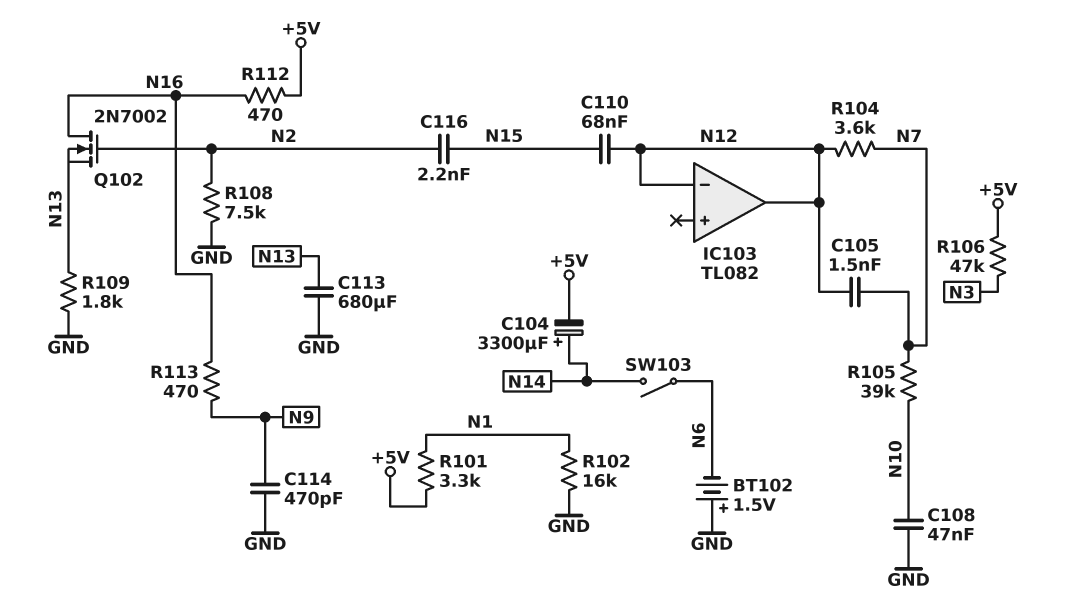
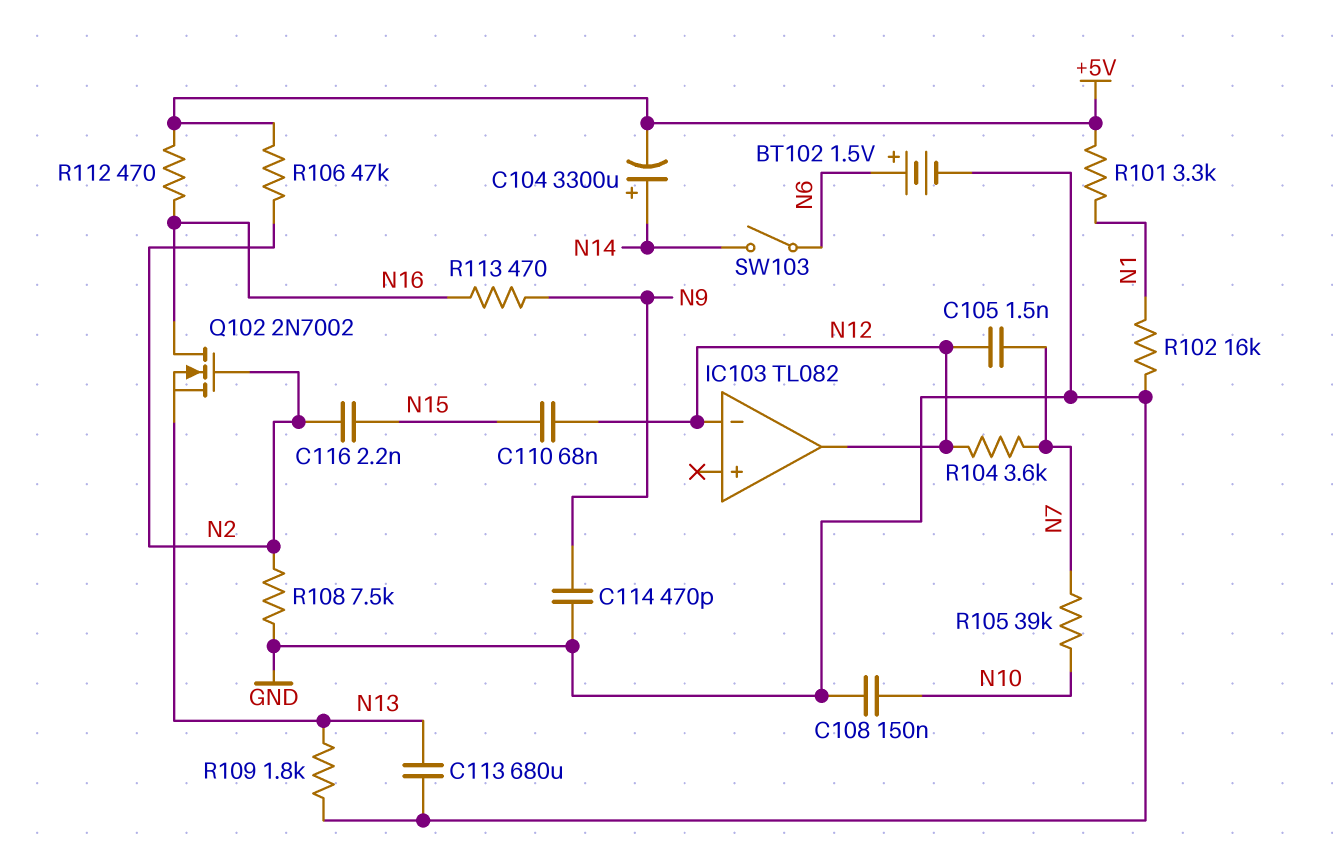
BT102: 1.5V (plus GND, minus N6) -> 1.5V (plus N6, minus GND)
C108: 47nF (GND, N10) -> 150nF (GND, N10)
R106: 47k (+5V, N3) -> 47k (+5V, N2)

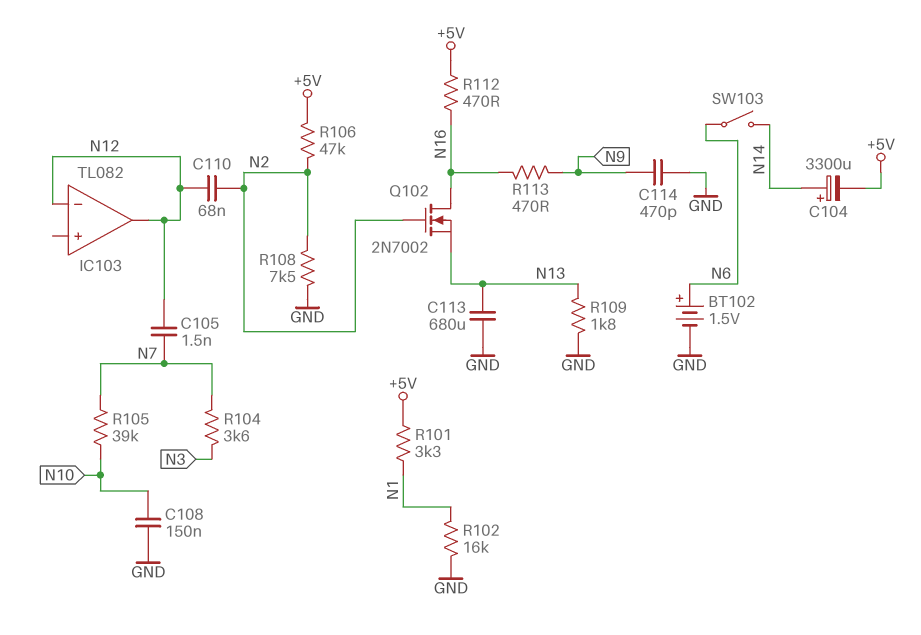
C110: 68nF (N12, N15) -> 68nF (N2, N12)
C116: 2.2nF (N2, N15) -> none
R104: 3.6k (N7, N12) -> 3.6k (N3, N7)

